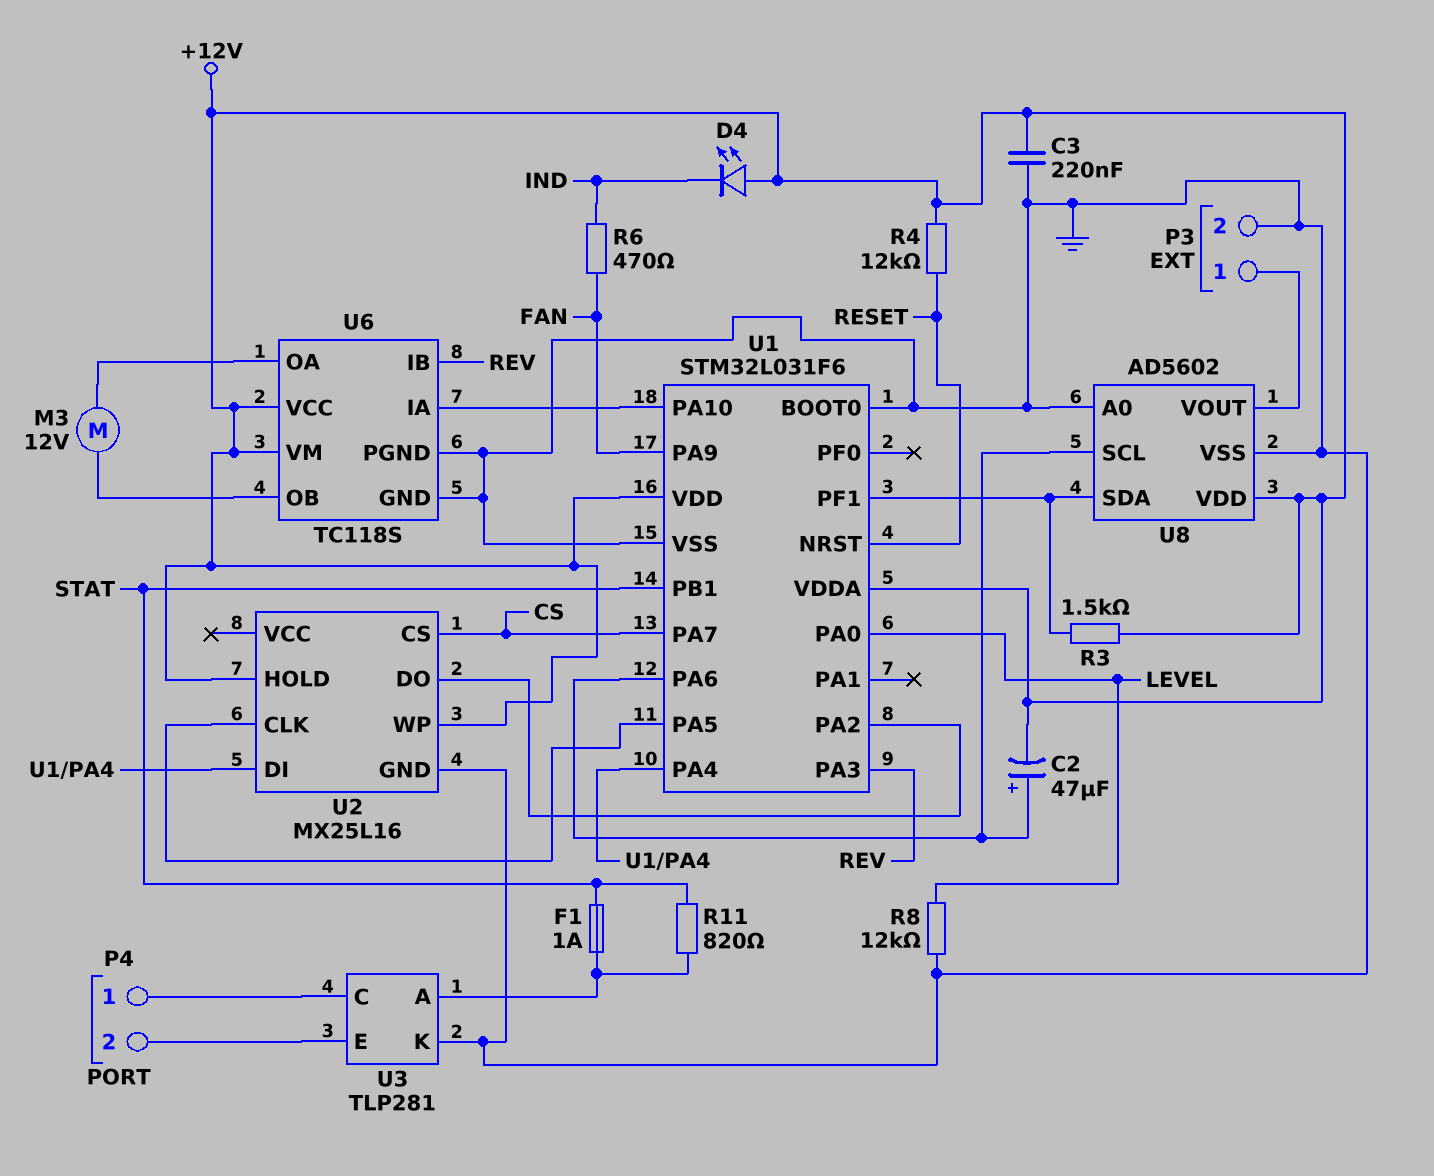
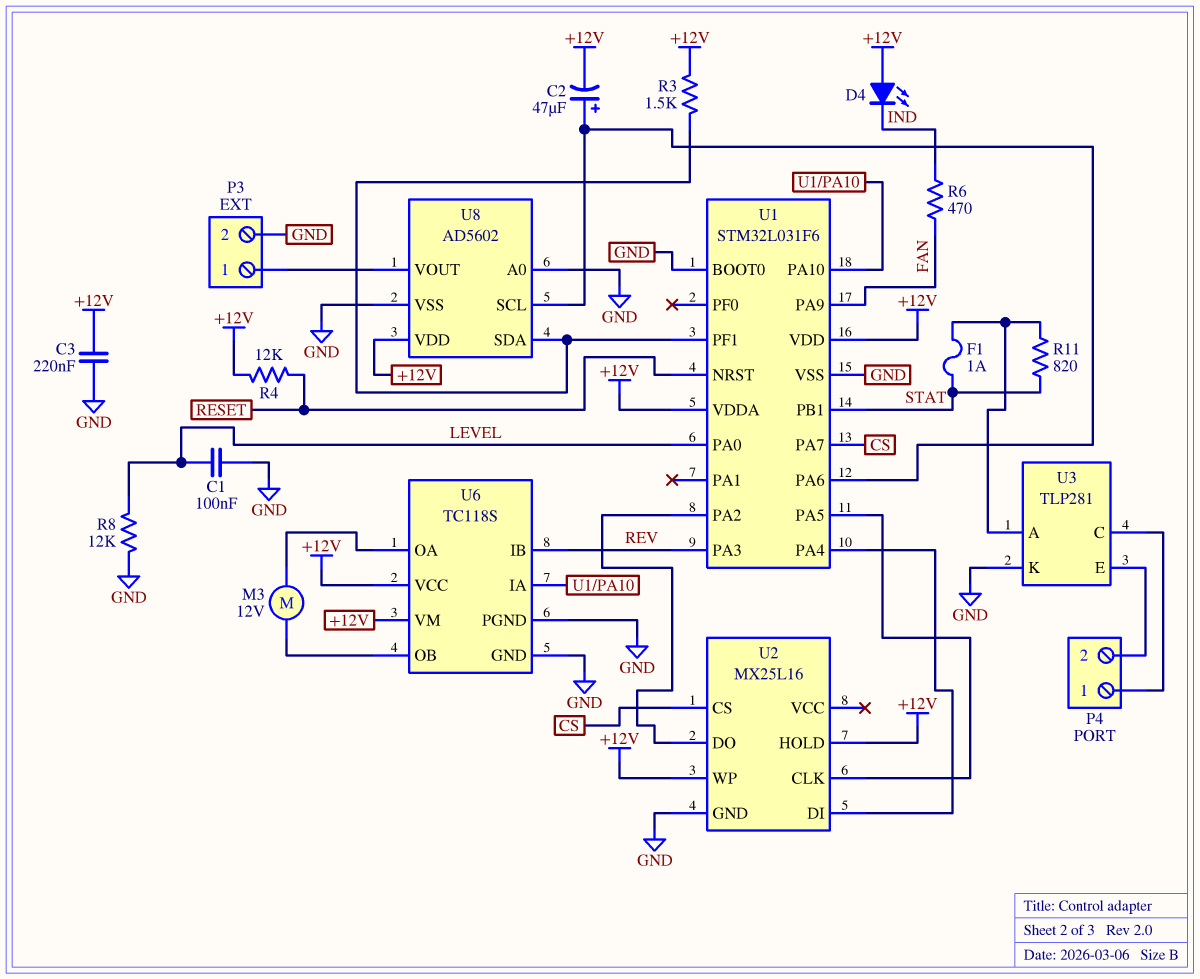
C1: none -> 100nF (GND, LEVEL)

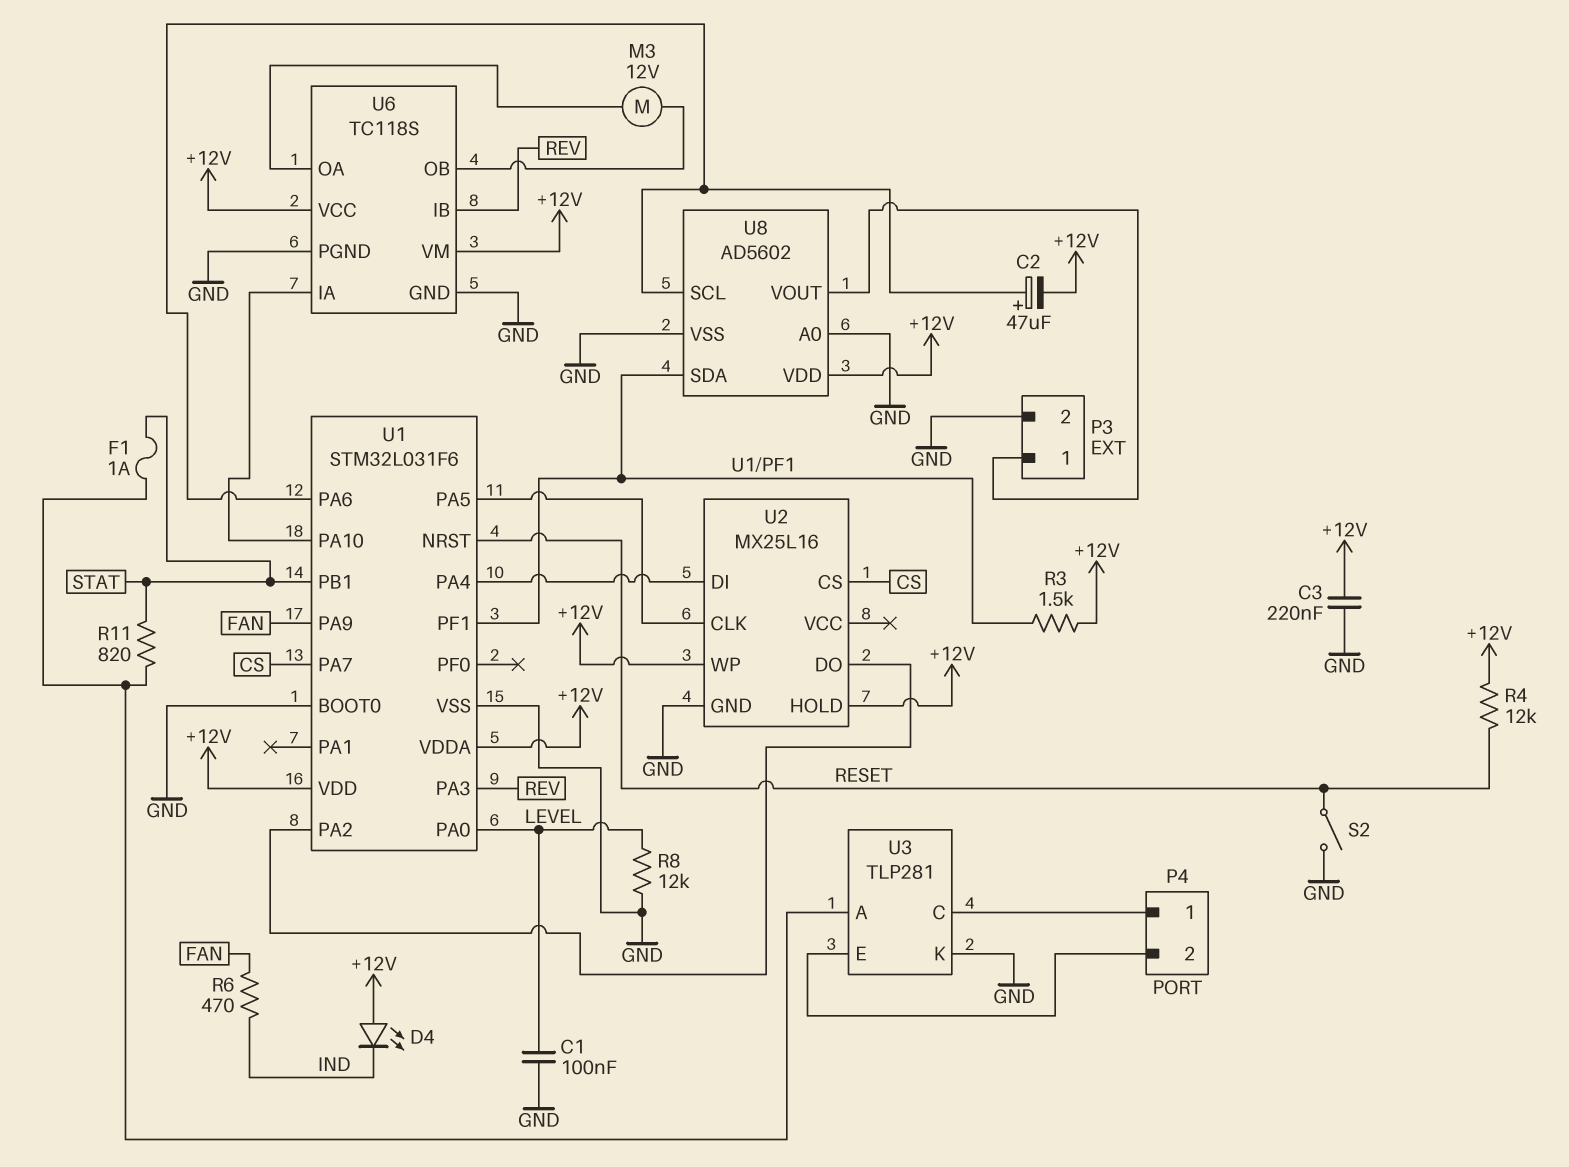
S2: none -> switch (GND, RESET)

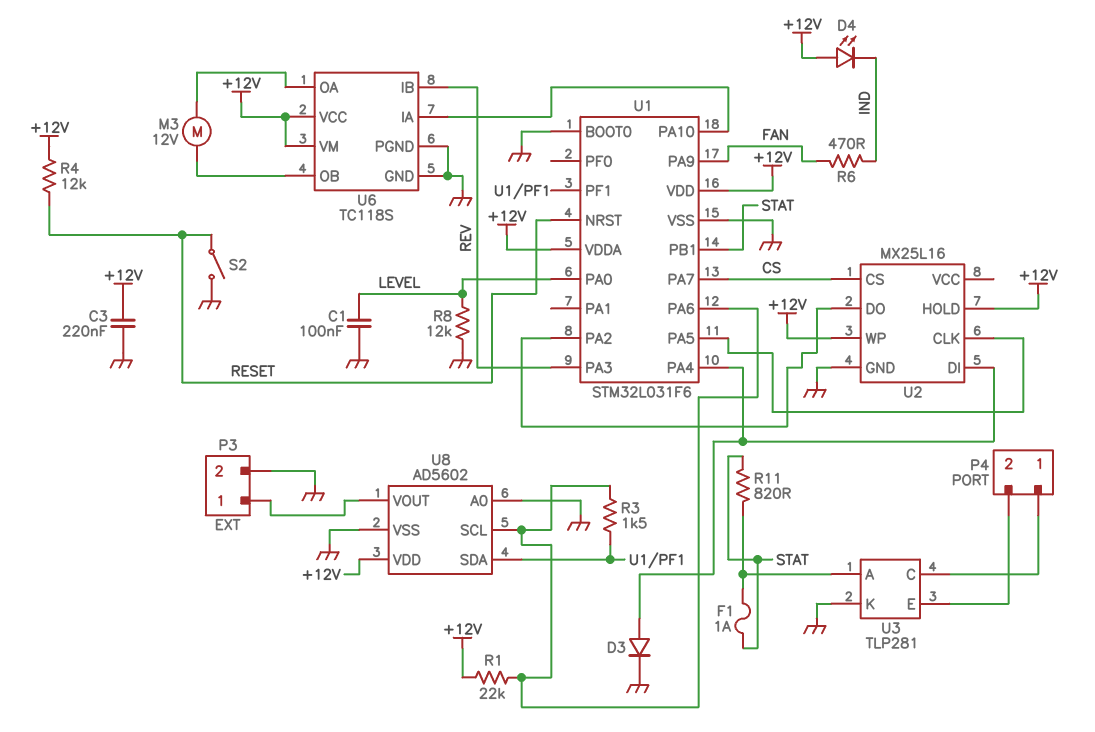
C2: 47uF (plus U1/PA6, minus +12V) -> none
D3: none -> diode (A U1/PA4, K GND)
R1: none -> 22k (+12V, U1/PA6)
R3: 1.5k (+12V, U1/PF1) -> 1.5k (U1/PA6, U1/PF1)

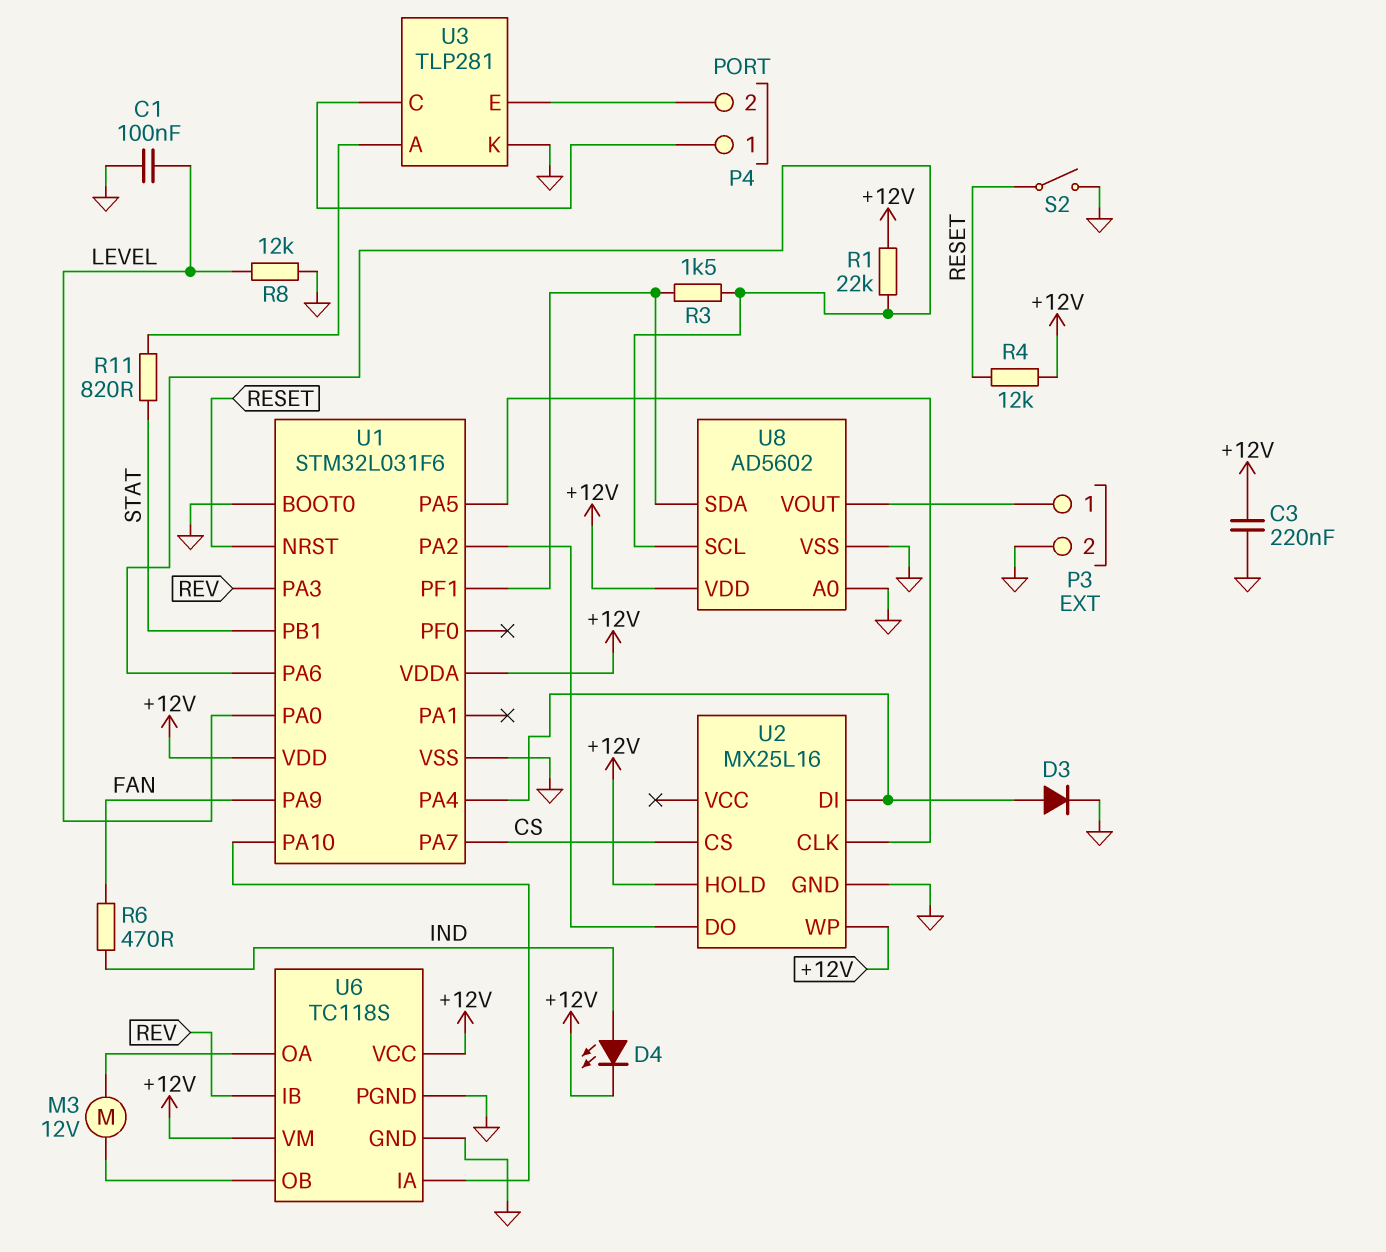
D4: LED (A +12V, K IND) -> LED (A IND, K +12V)
F1: 1A (STAT, U3/A) -> none

